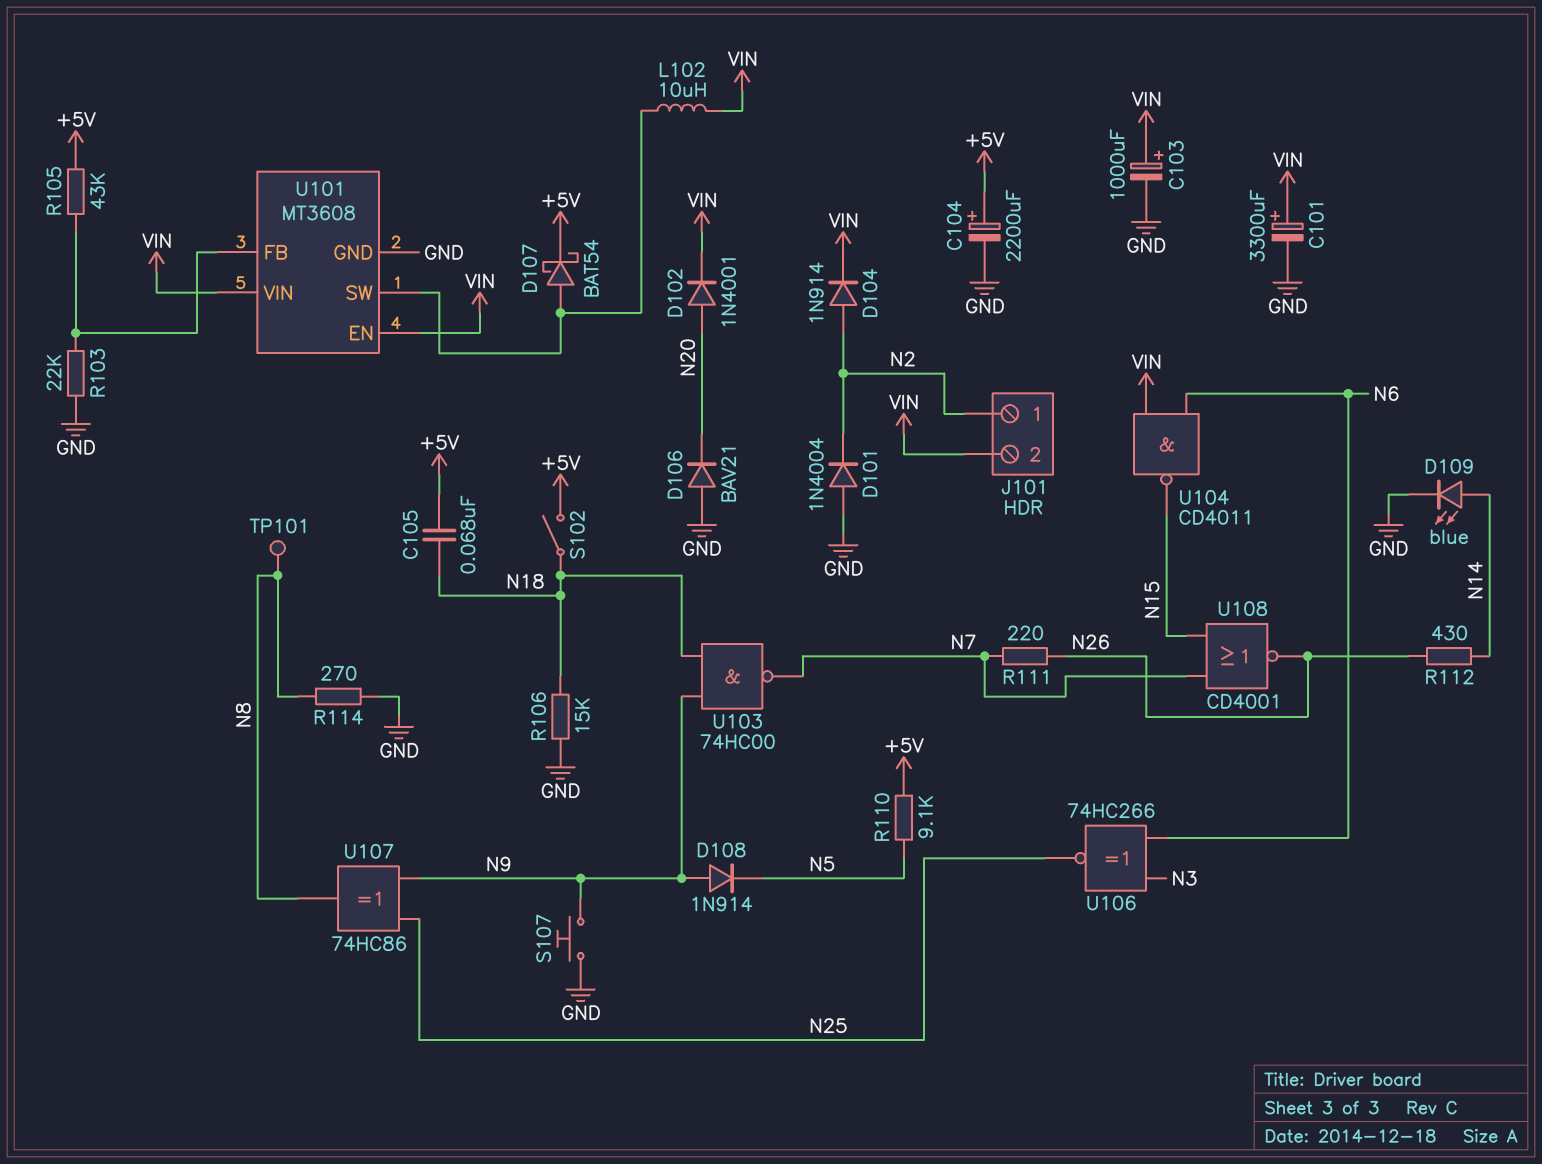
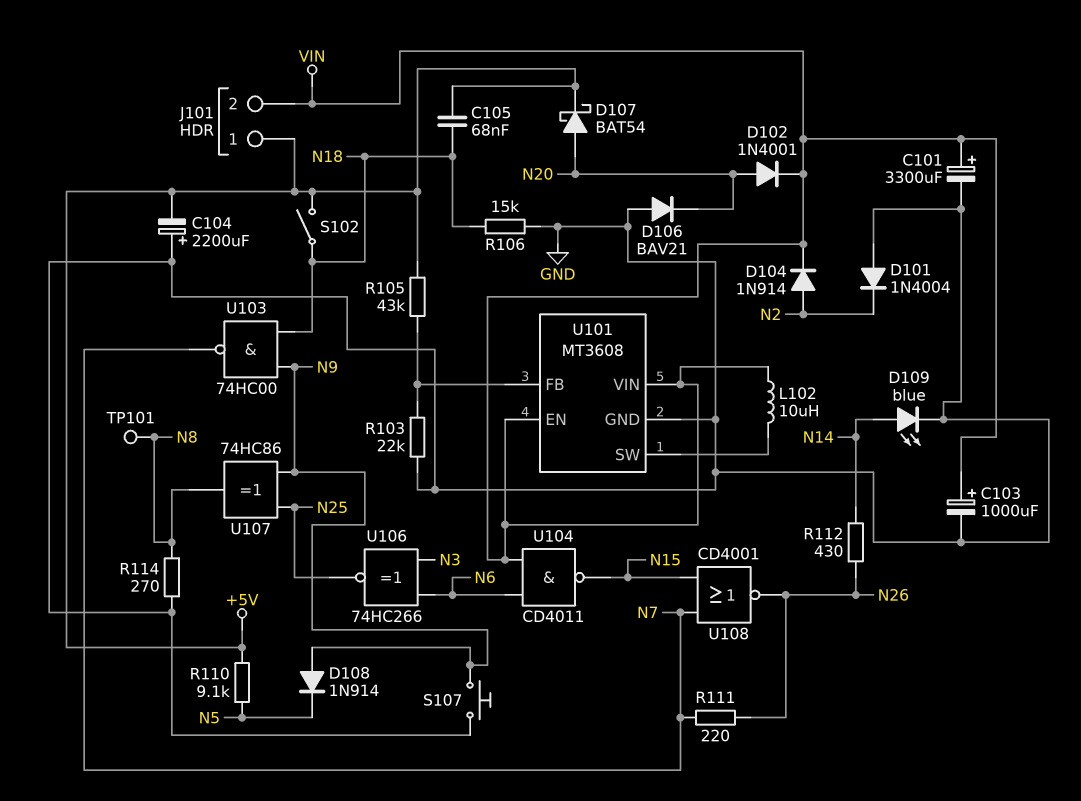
C104: 2200uF (plus +5V, minus GND) -> 2200uF (plus GND, minus +5V)
D107: schottky BAT54 (A U101/SW, K +5V) -> schottky BAT54 (A N20, K +5V)
J101 pin 1: N2 -> +5V

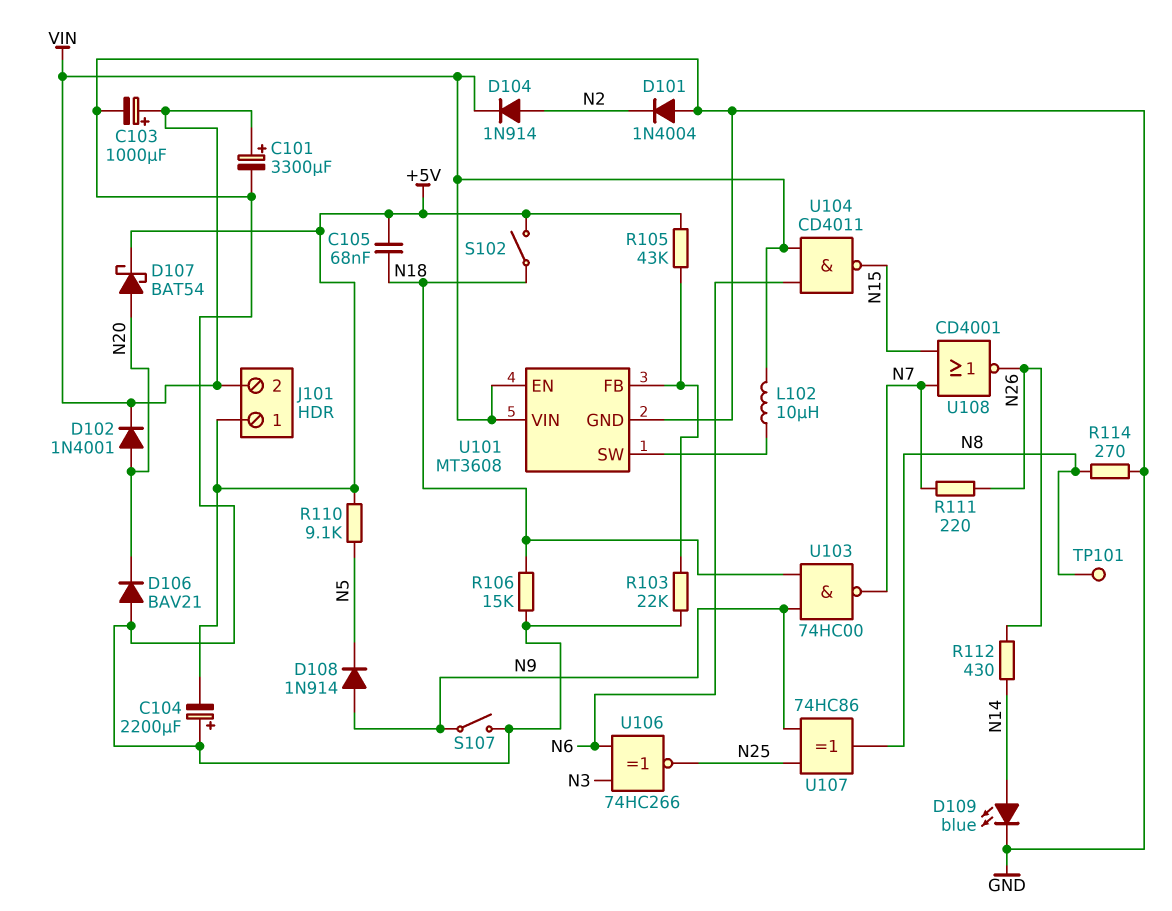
S107: button (GND, N9) -> switch (GND, N9)

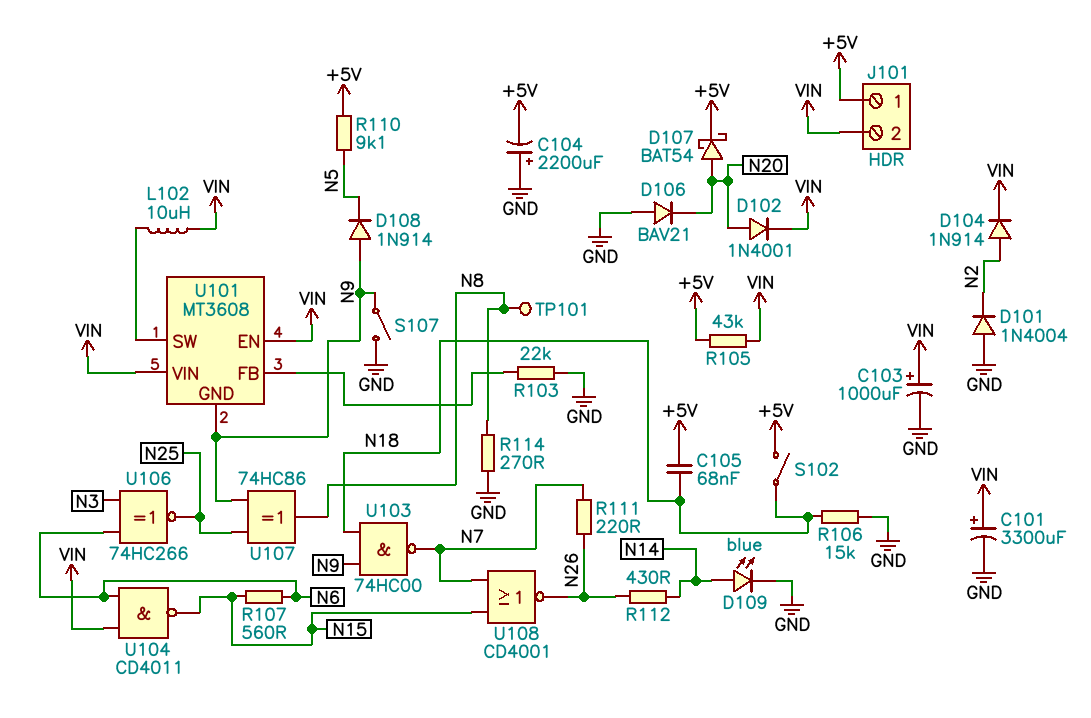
R105: 43k (+5V, U101/FB) -> 43k (+5V, VIN)
R107: none -> 560 (N6, N15)
U101 pin GND: GND -> N9

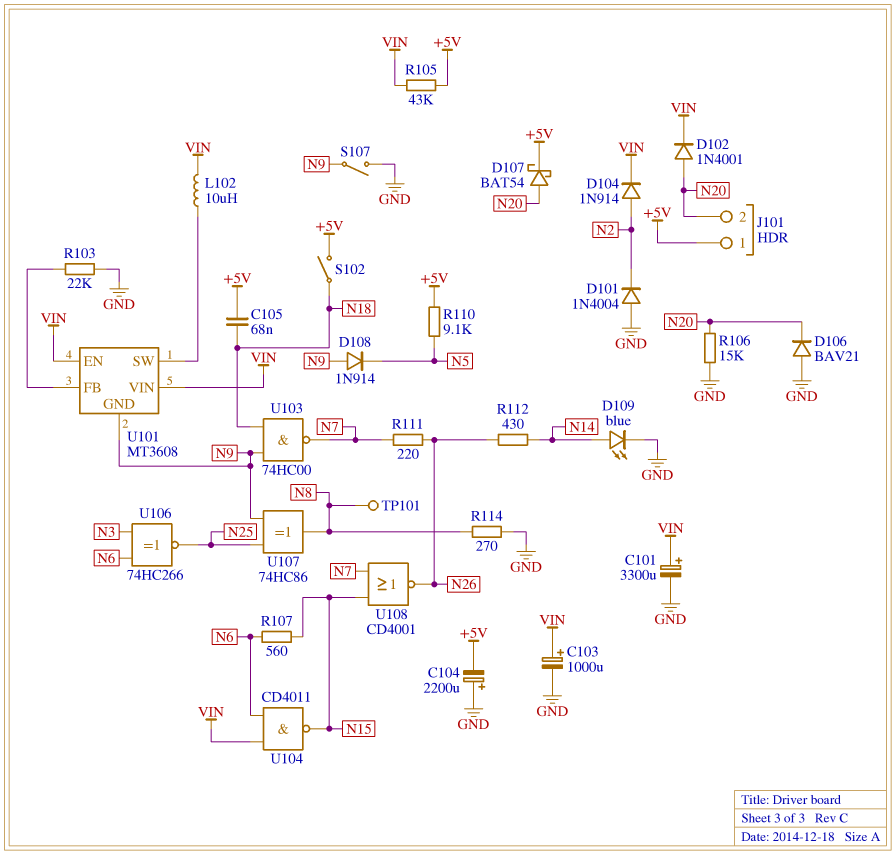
J101 pin 2: VIN -> N20
R106: 15k (GND, N18) -> 15k (GND, N20)

